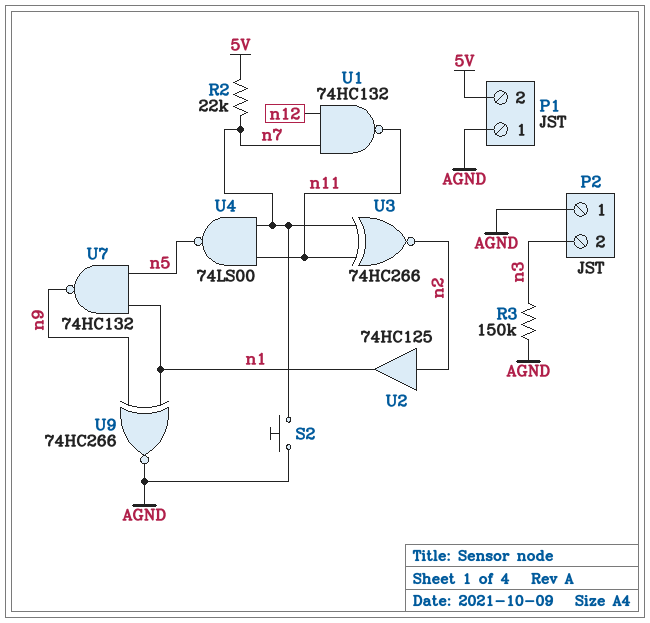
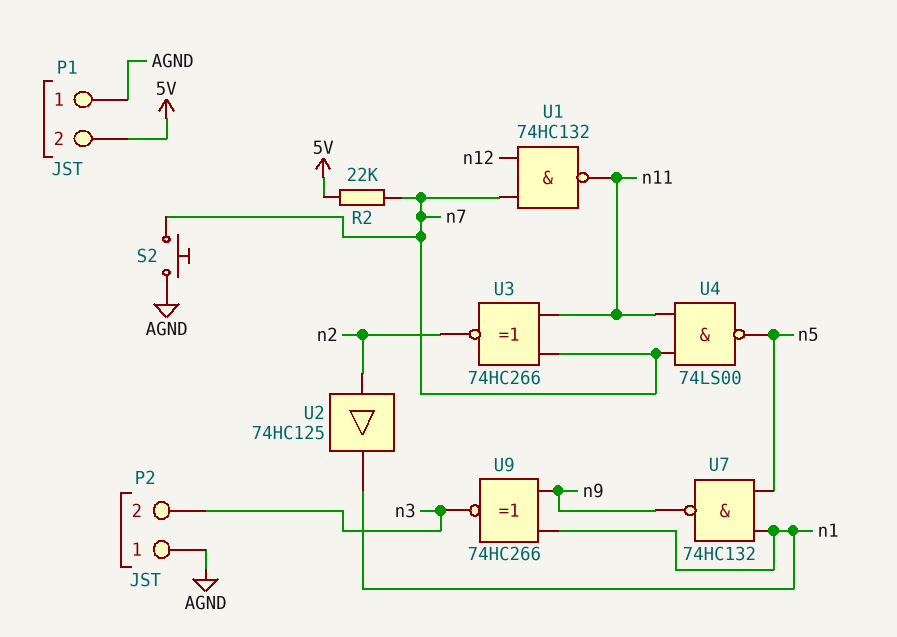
R3: 150k (AGND, n3) -> none
U9: XNOR 74HC266 (in n1, in n9, out AGND) -> XNOR 74HC266 (in n1, in n9, out n3)

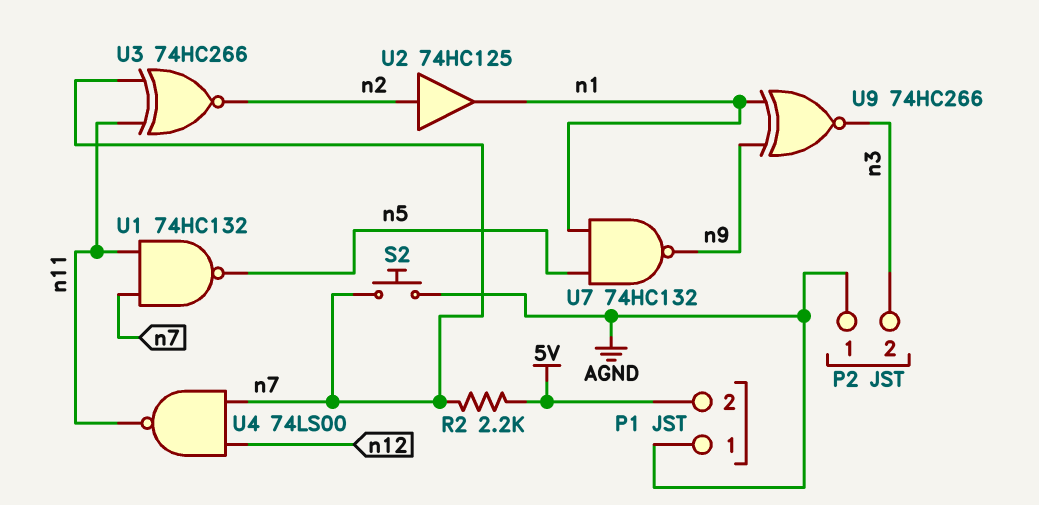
R2: 22k (5V, n7) -> 2.2k (5V, n7)
U1: NAND 74HC132 (in n7, in n12, out n11) -> NAND 74HC132 (in n7, in n11, out n5)
U4: NAND 74LS00 (in n7, in n11, out n5) -> NAND 74LS00 (in n7, in n12, out n11)

